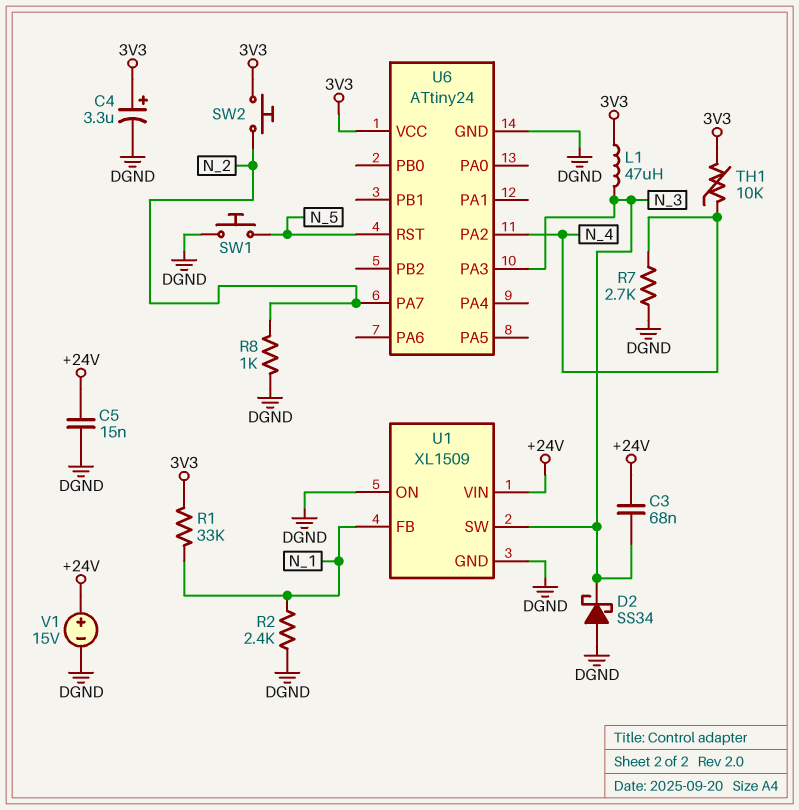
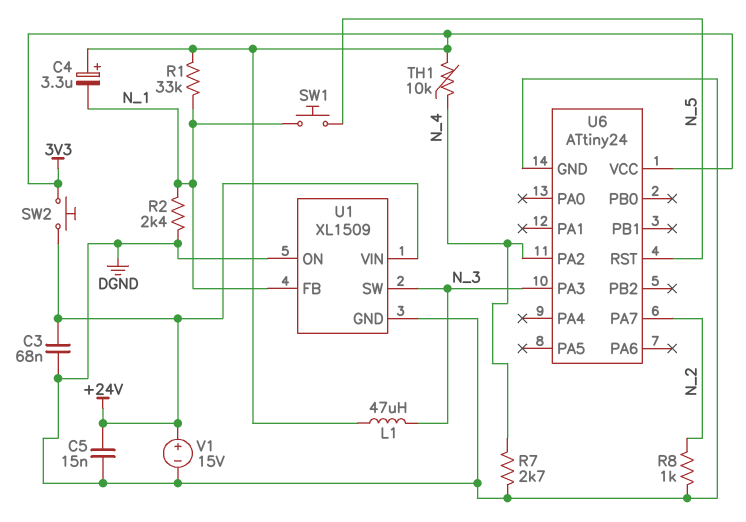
C3: 68nF (+24V, N_3) -> 68nF (+24V, DGND)
C4: 3.3uF (plus 3V3, minus DGND) -> 3.3uF (plus 3V3, minus N_1)
D2: schottky SS34 (A DGND, K N_3) -> none
SW1: button (DGND, N_5) -> button (N_1, N_5)
SW2: button (3V3, N_2) -> button (+24V, 3V3)

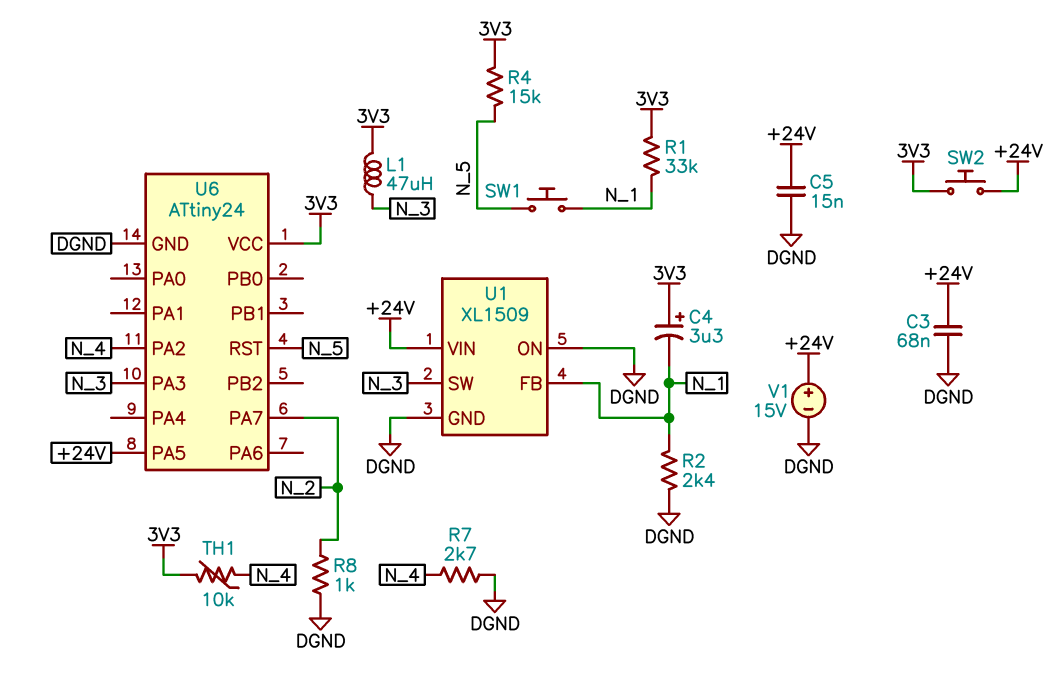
R4: none -> 15k (3V3, N_5)
U6 pin PA5: none -> +24V

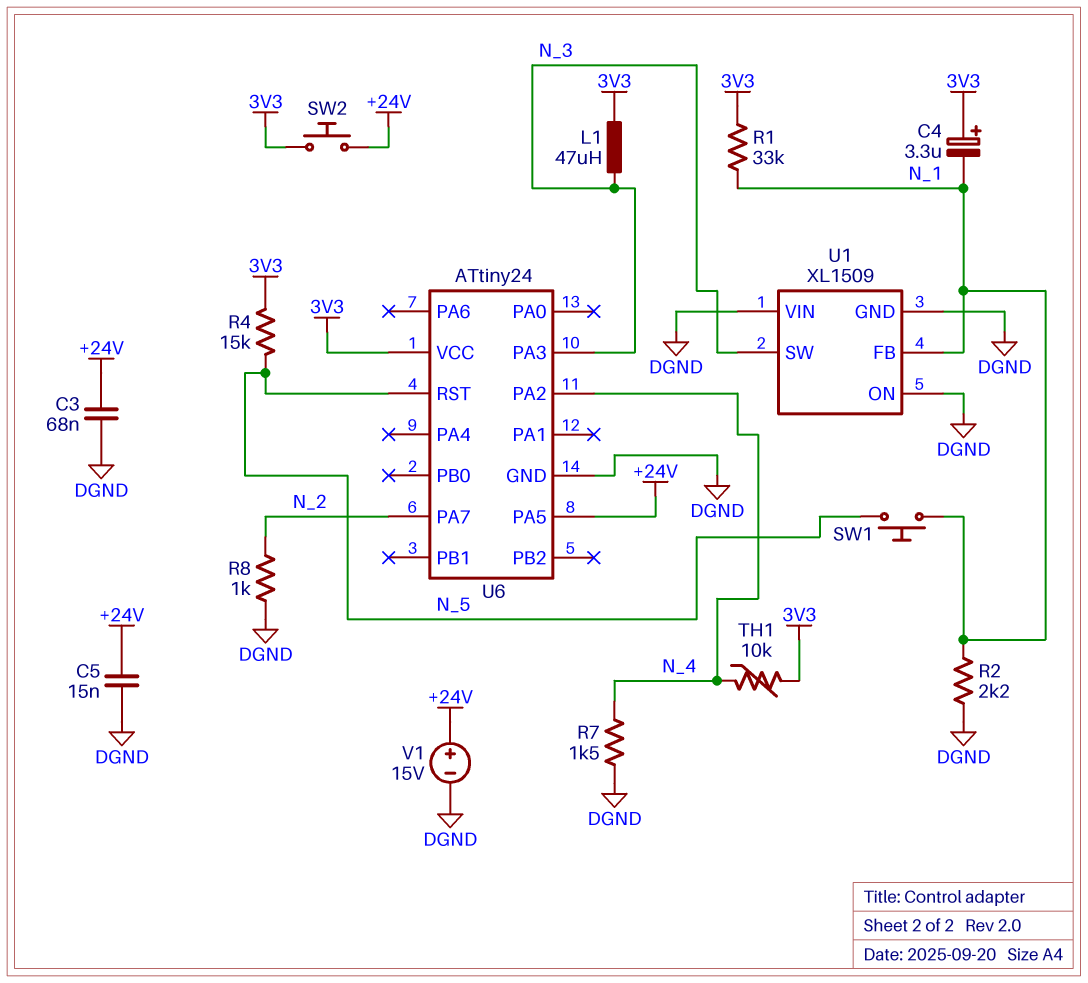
R2: 2.4k (DGND, N_1) -> 2.2k (DGND, N_1)
R7: 2.7k (DGND, N_4) -> 1.5k (DGND, N_4)
U1 pin VIN: +24V -> DGND

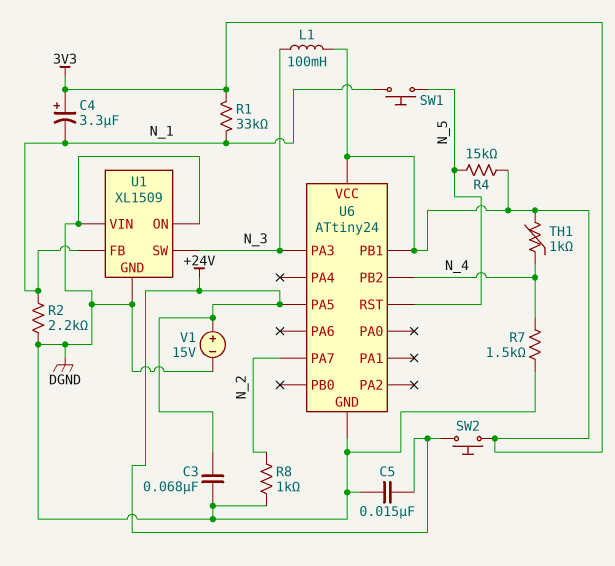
L1: 47uH (3V3, N_3) -> 100mH (3V3, N_3)
TH1: 10k (3V3, N_4) -> 1k (3V3, N_4)
U6 pin PA2: N_4 -> none
U6 pin PB1: none -> 3V3
U6 pin PB2: none -> N_4

